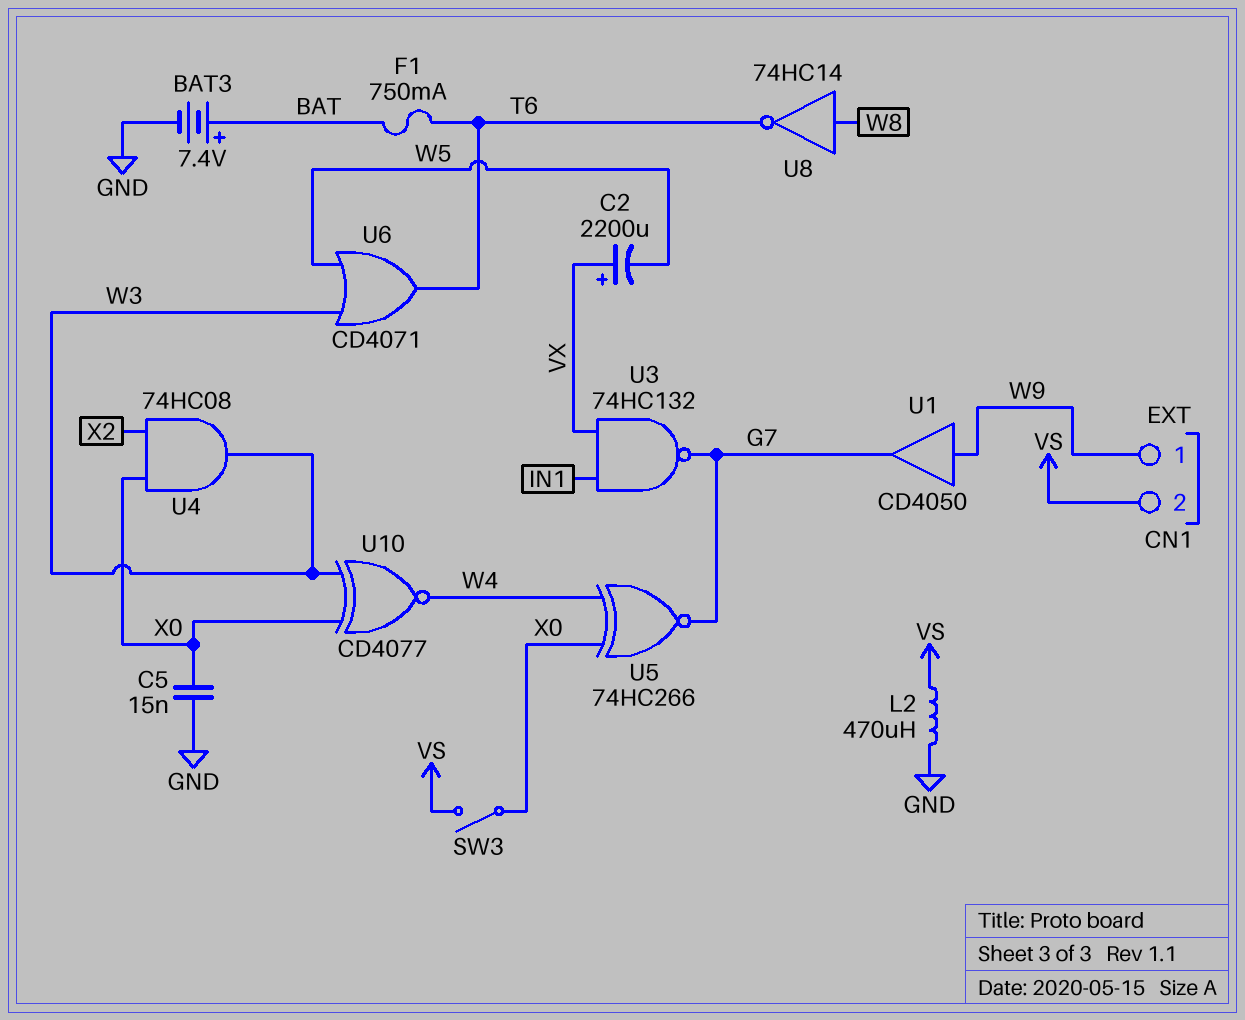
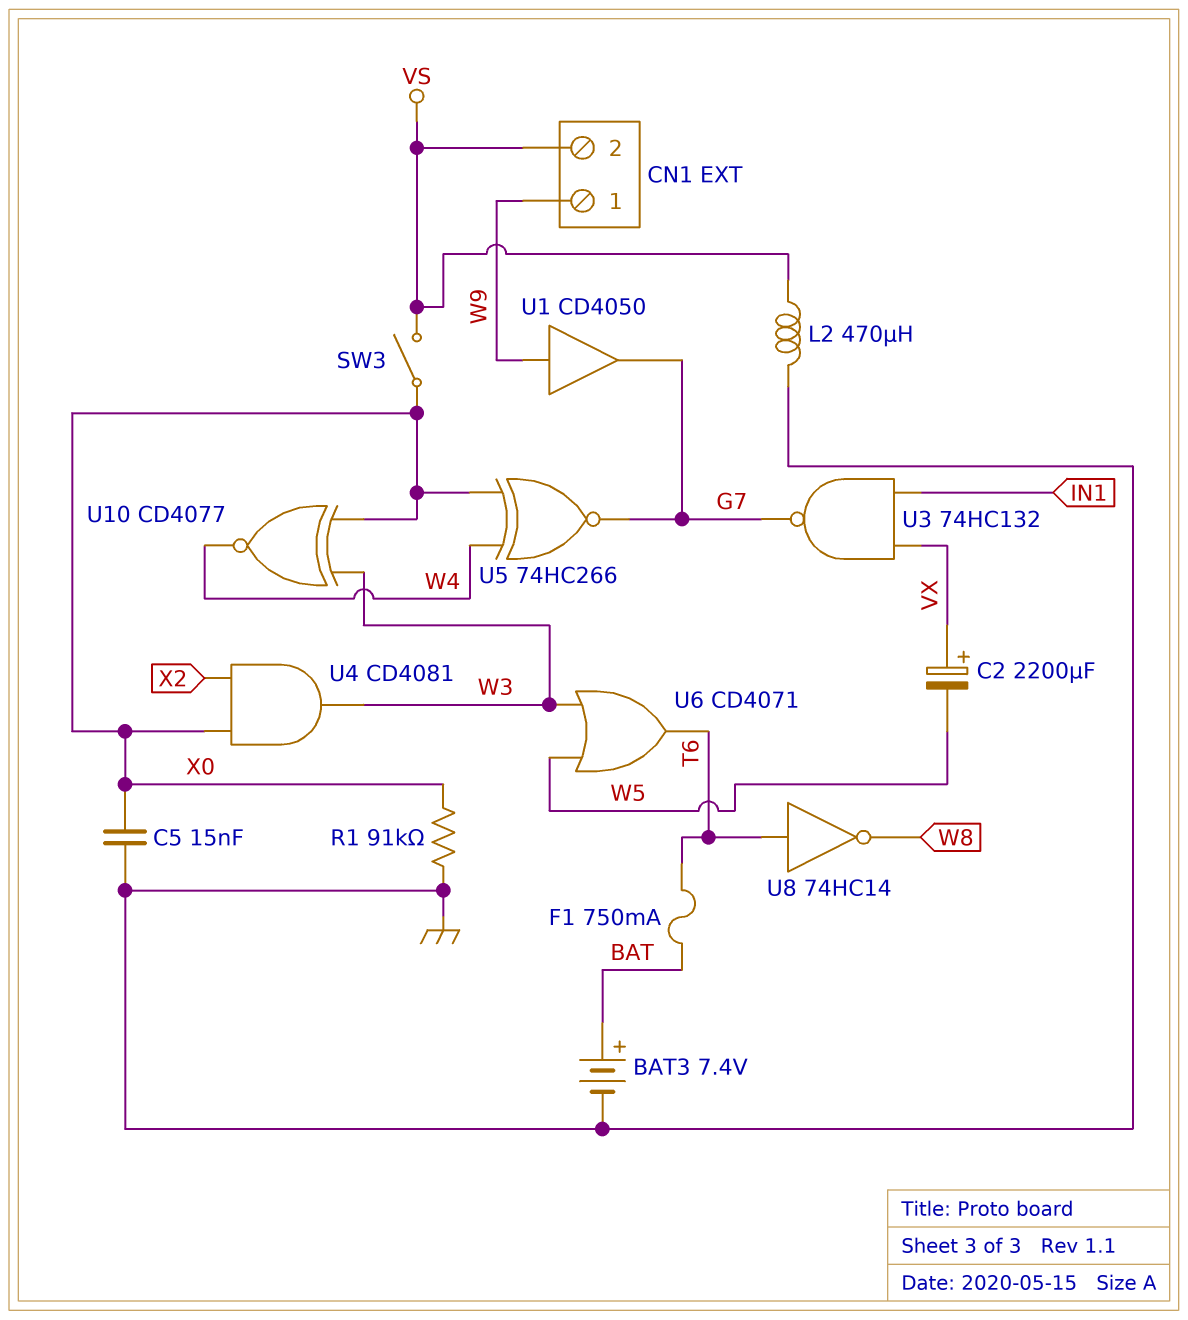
R1: none -> 91k (GND, X0)
U4: AND 74HC08 (in X0, in X2, out W3) -> AND CD4081 (in X0, in X2, out W3)
U8: NOT 74HC14 (in W8, out T6) -> NOT 74HC14 (in T6, out W8)

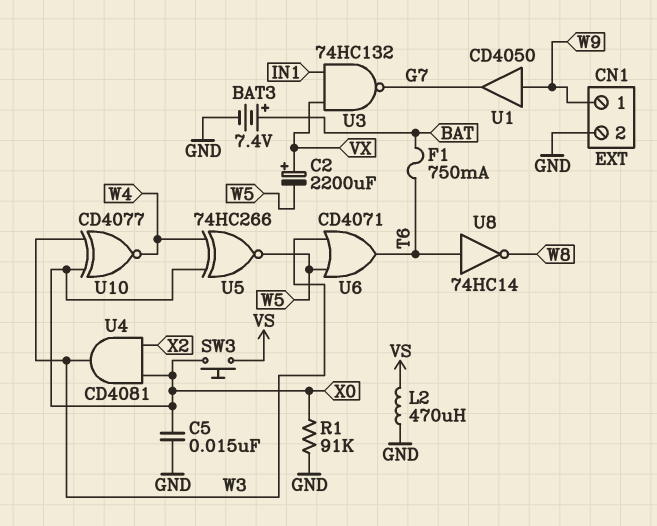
CN1 pin 2: VS -> GND
SW3: switch (VS, X0) -> button (VS, X0)
U5: XNOR 74HC266 (in W4, in X0, out G7) -> XNOR 74HC266 (in W4, in X0, out W5)

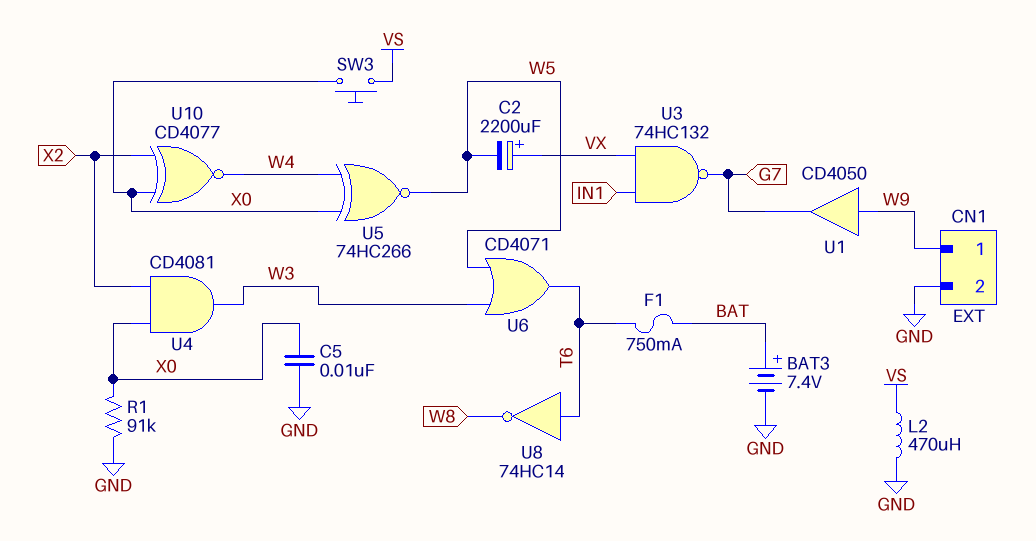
C5: 15nF (GND, X0) -> 10nF (GND, X0)
U10: XNOR CD4077 (in W3, in X0, out W4) -> XNOR CD4077 (in X0, in X2, out W4)

